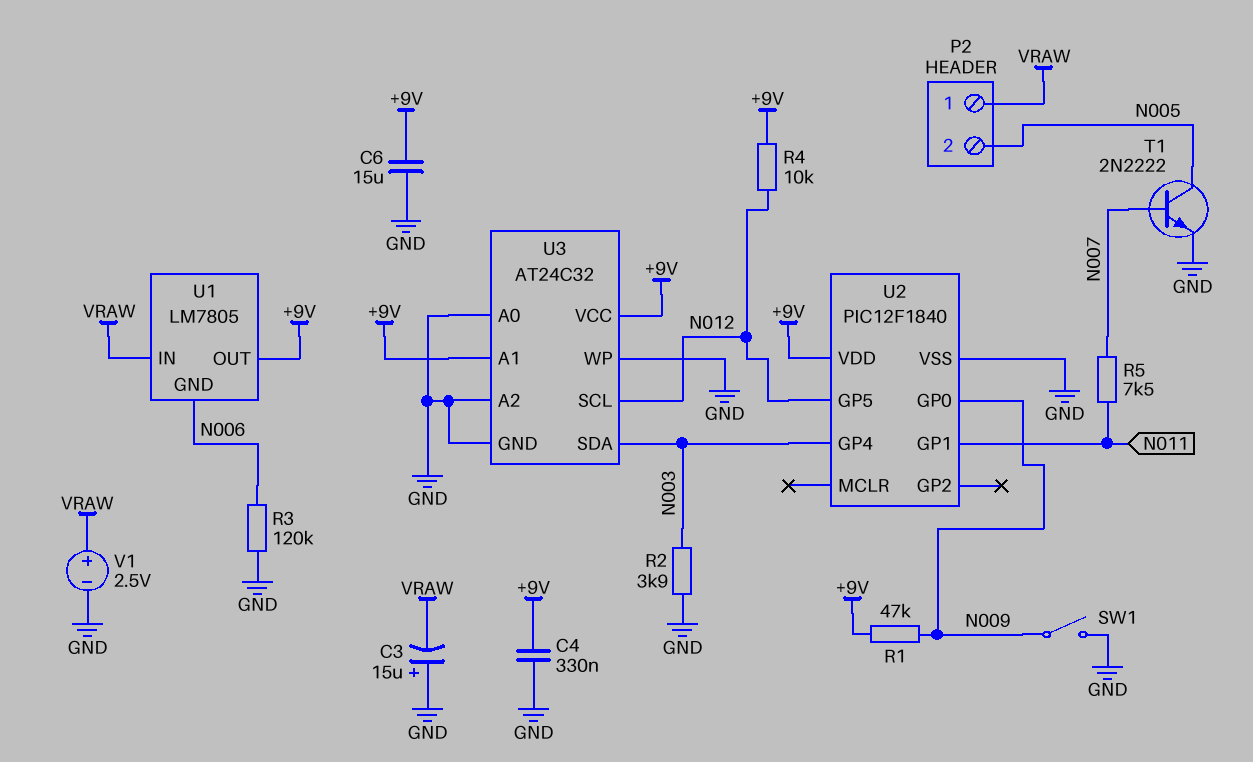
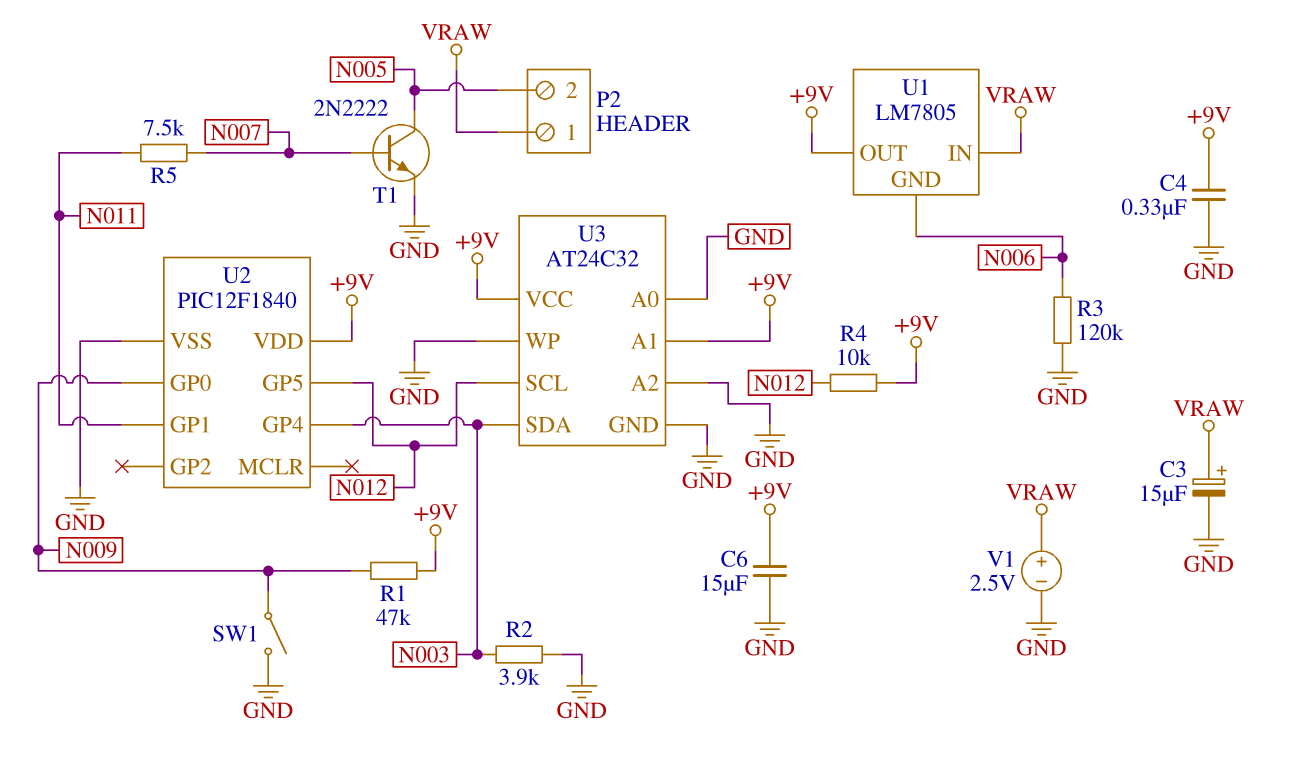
C3: 15uF (plus GND, minus VRAW) -> 15uF (plus VRAW, minus GND)

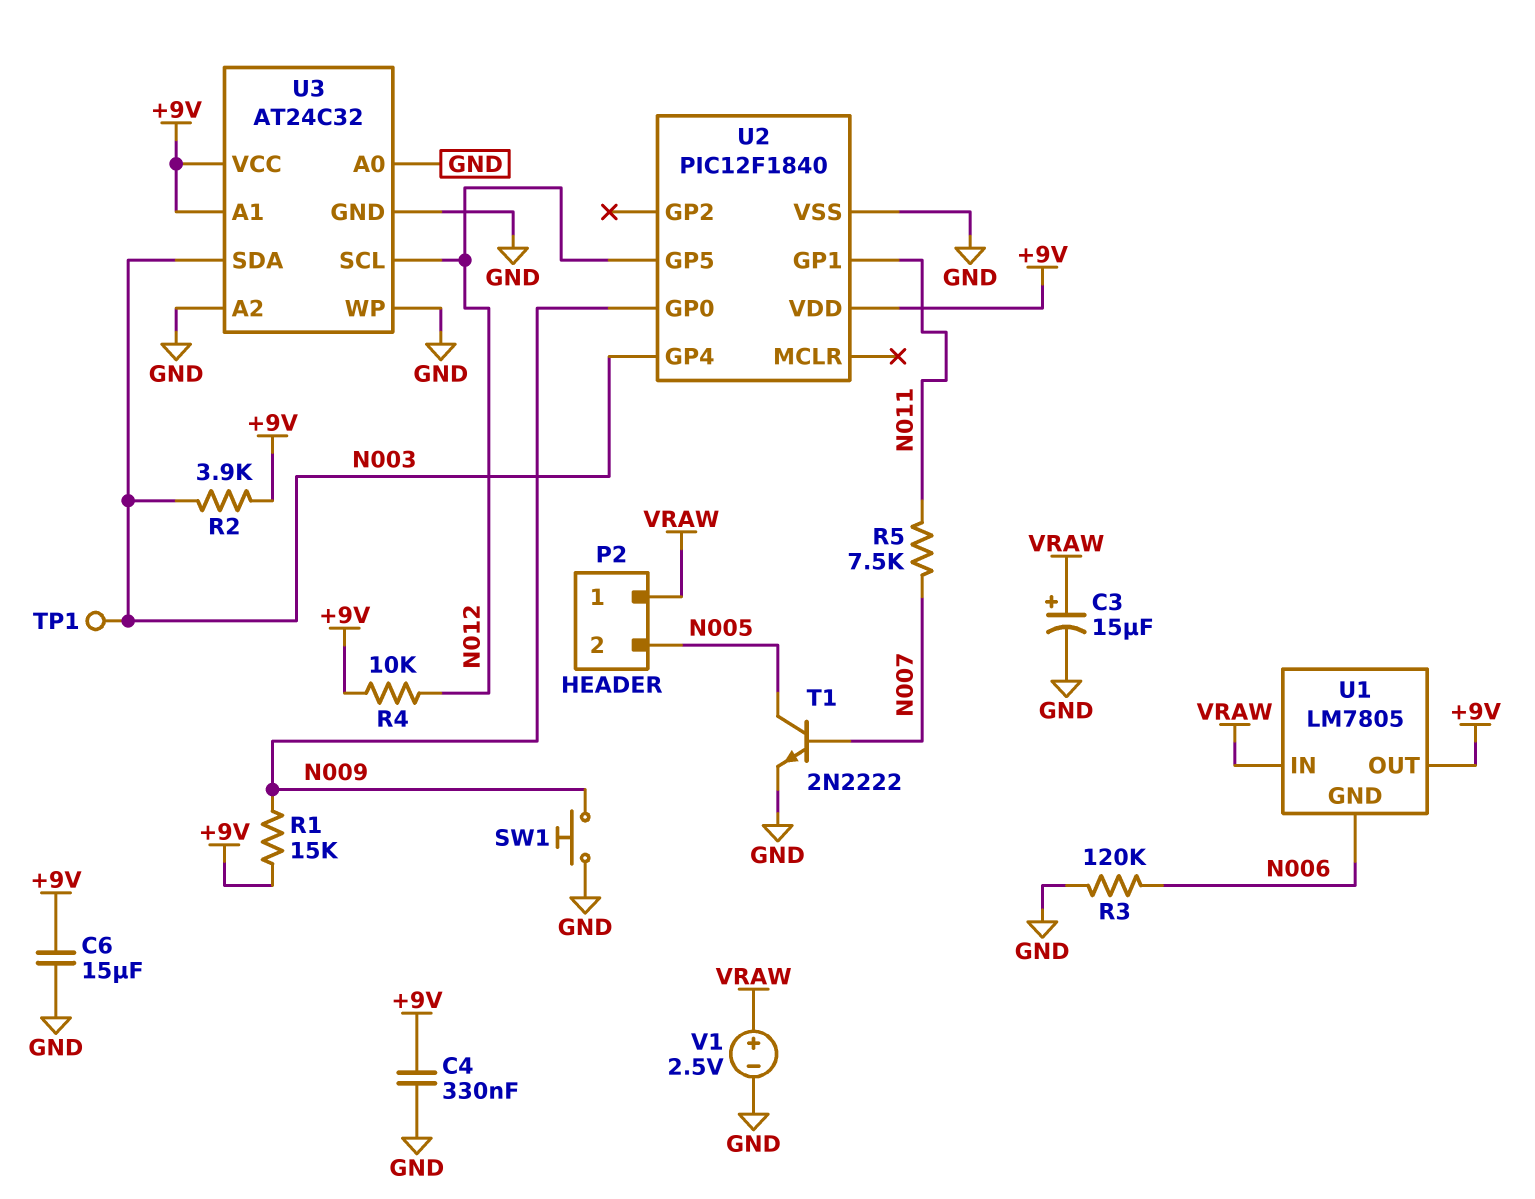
R1: 47k (+9V, N009) -> 15k (+9V, N009)
R2: 3.9k (GND, N003) -> 3.9k (+9V, N003)
SW1: switch (GND, N009) -> button (GND, N009)
TP1: none -> test point (N003)

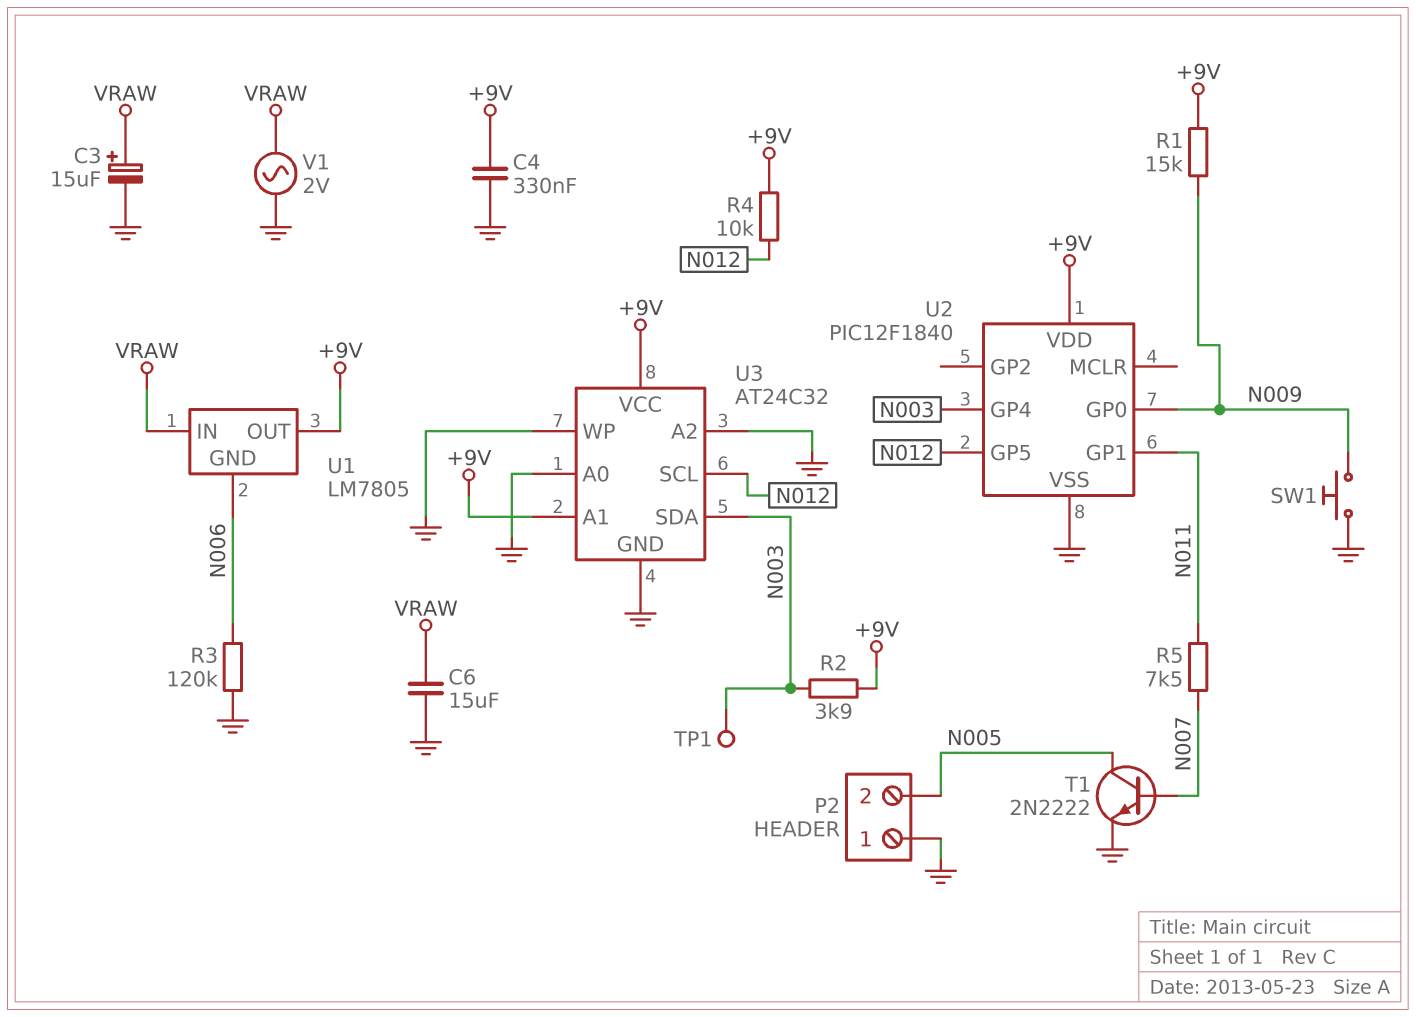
C6: 15uF (+9V, GND) -> 15uF (GND, VRAW)
P2 pin 1: VRAW -> GND
V1: 2.5V (plus VRAW, minus GND) -> AC 2V (GND, VRAW)

